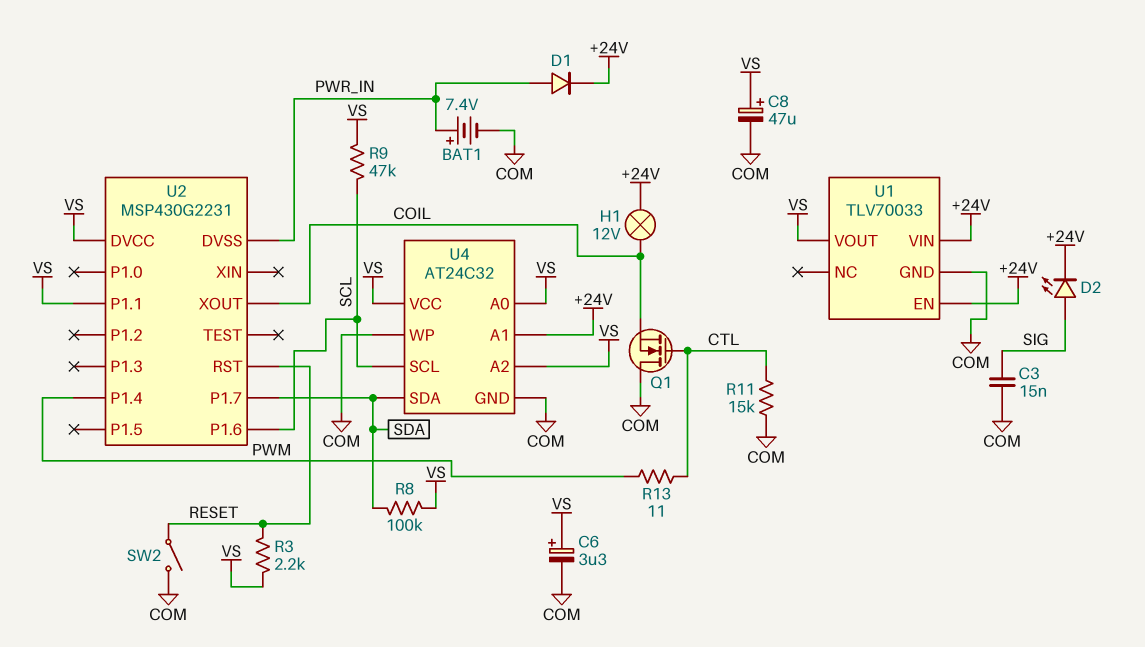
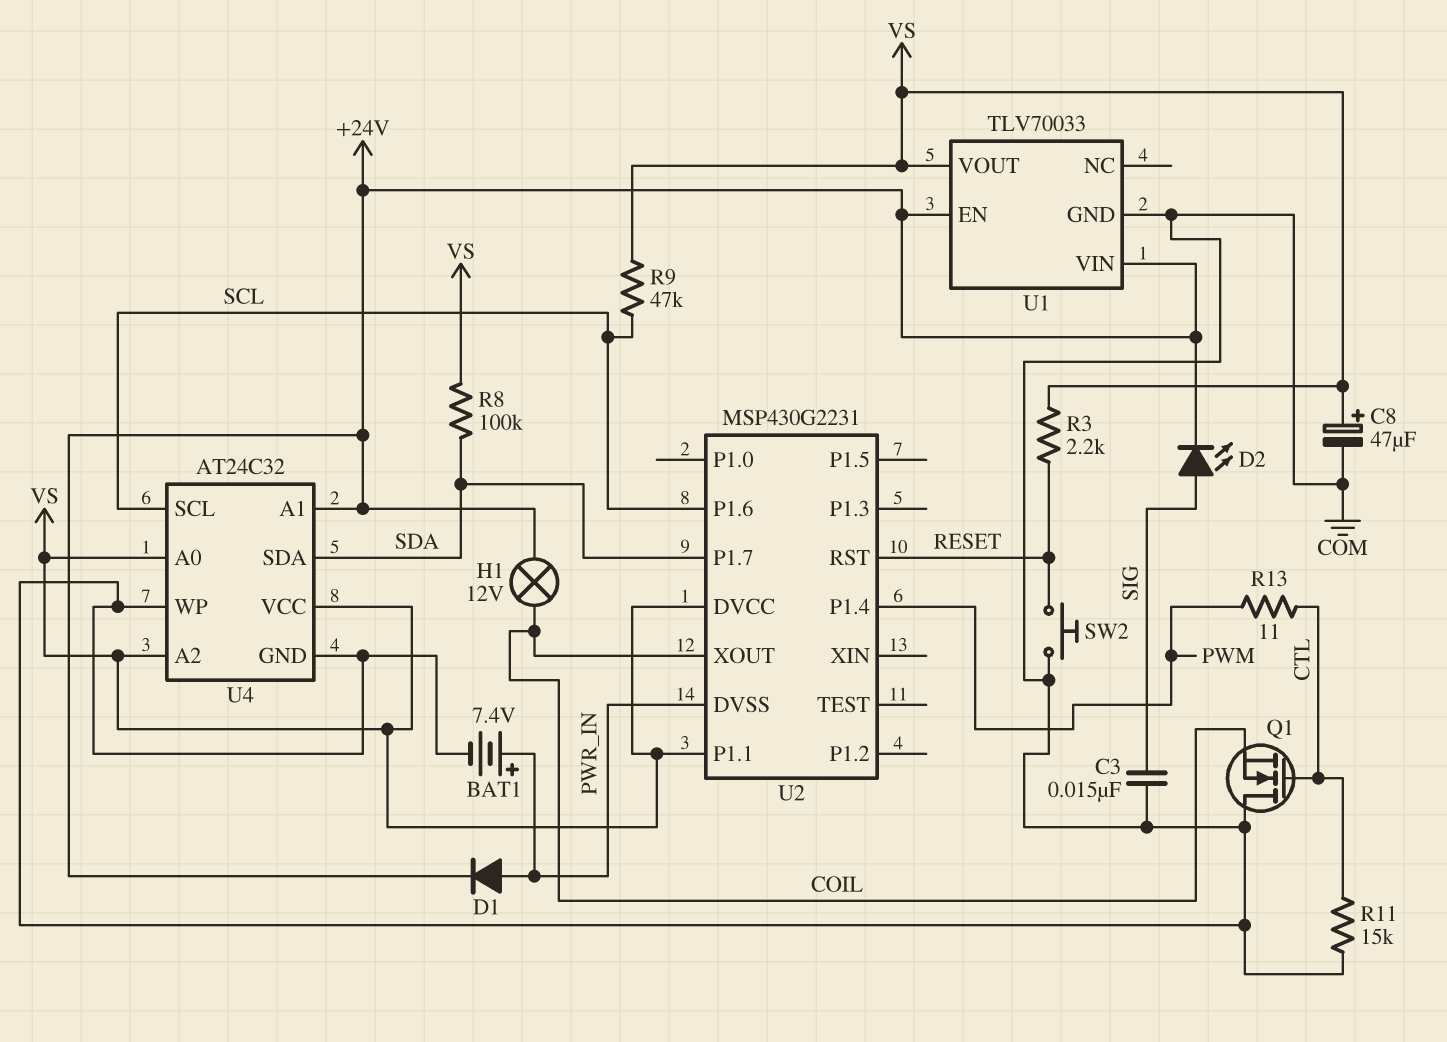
C6: 3.3uF (plus VS, minus COM) -> none
SW2: switch (COM, RESET) -> button (COM, RESET)

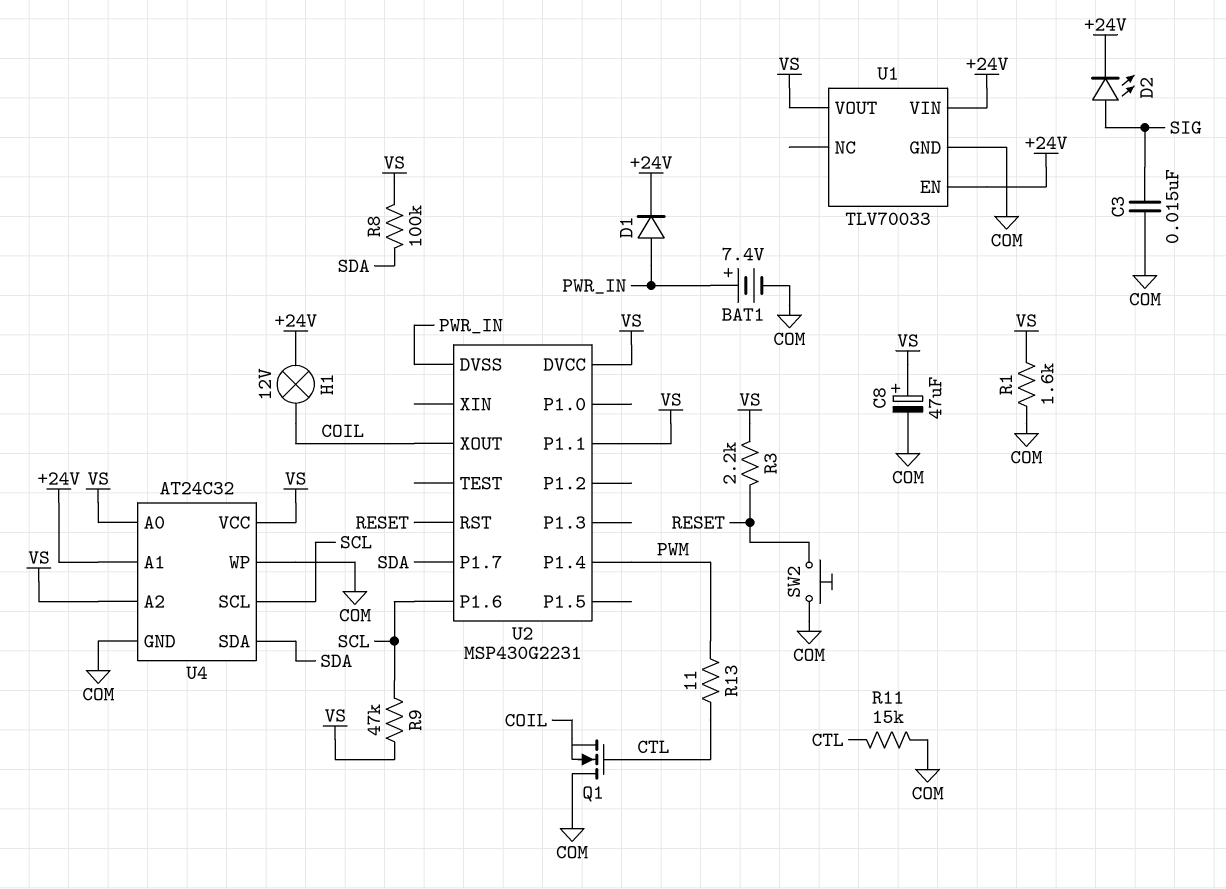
R1: none -> 1.6k (COM, VS)

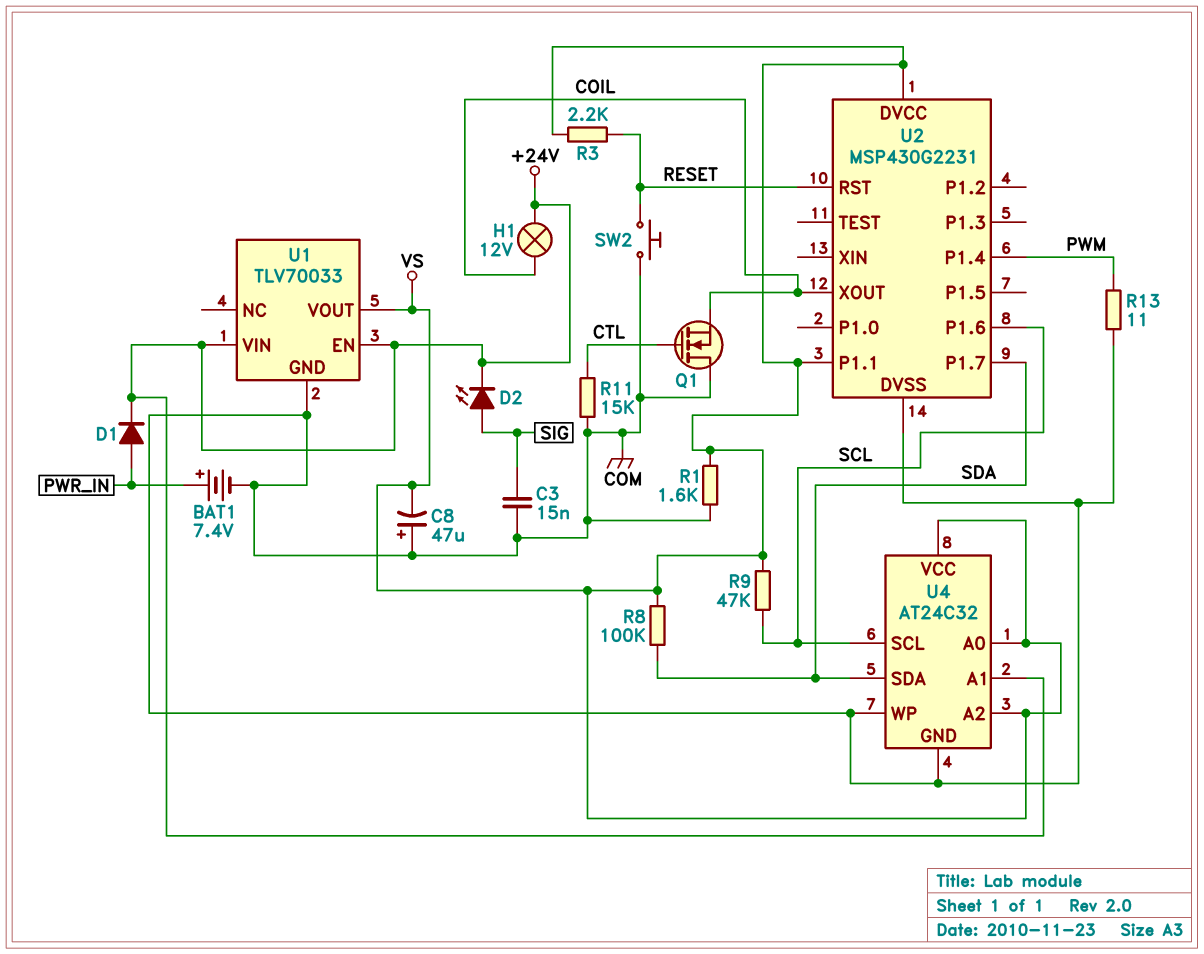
C8: 47uF (plus VS, minus COM) -> 47uF (plus COM, minus VS)
R13: 11 (CTL, PWM) -> 11 (COM, PWM)
U2 pin DVSS: PWR_IN -> COM

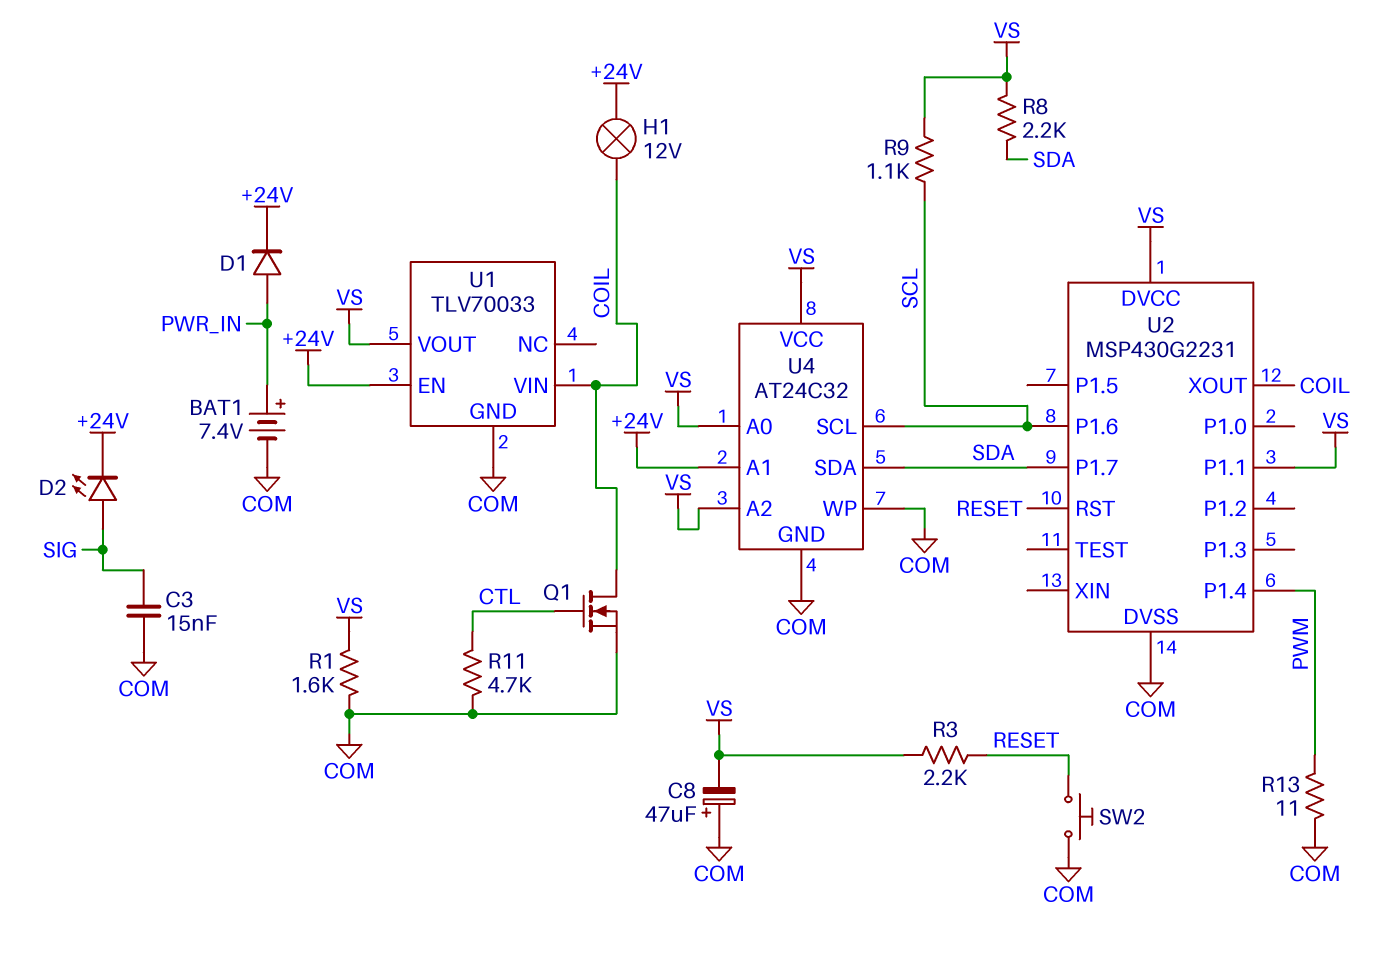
Q1: NMOS (G CTL, D COM, S COIL) -> NMOS (G CTL, D COIL, S COM)
R8: 100k (SDA, VS) -> 2.2k (SDA, VS)
R9: 47k (SCL, VS) -> 1.1k (SCL, VS)
R11: 15k (COM, CTL) -> 4.7k (COM, CTL)
U1 pin VIN: +24V -> COIL

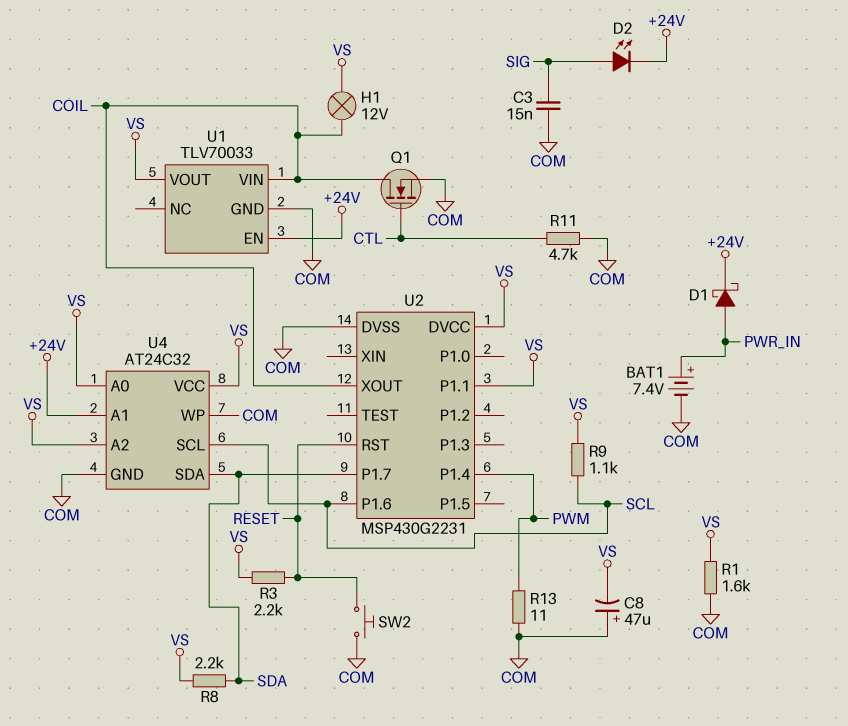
D1: diode (A PWR_IN, K +24V) -> schottky (A PWR_IN, K +24V)
H1: lamp 12V (+24V, COIL) -> lamp 12V (COIL, VS)

